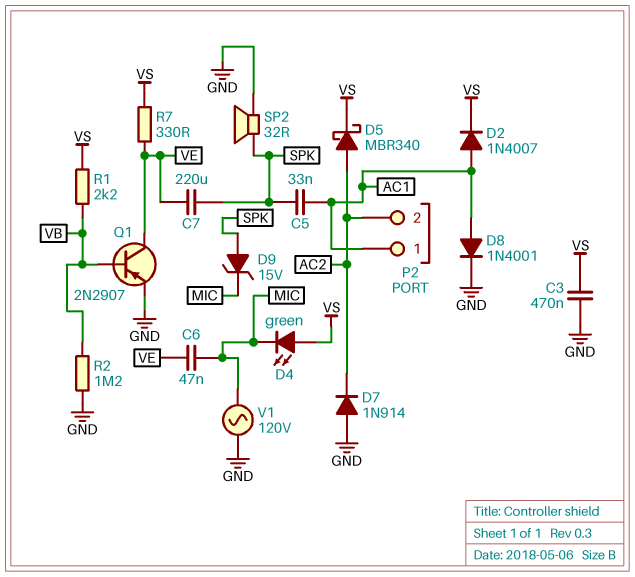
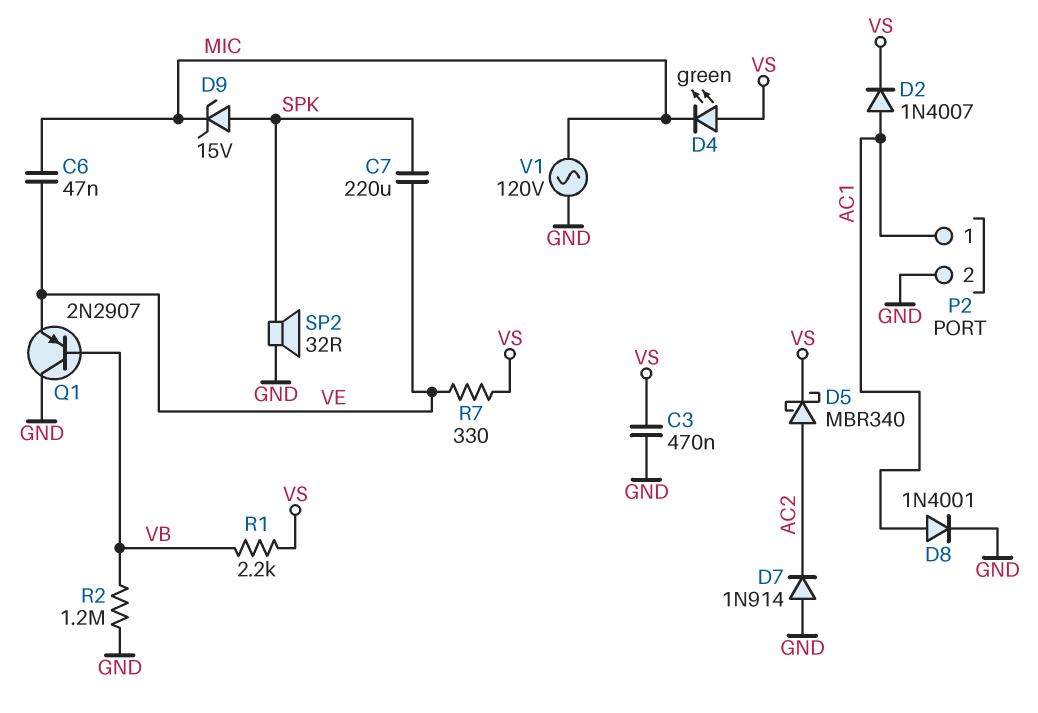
C5: 33nF (AC1, SPK) -> none
P2 pin 2: AC2 -> GND
Q1: PNP 2N2907 (B VB, C VE, E GND) -> PNP 2N2907 (B VB, C GND, E VE)

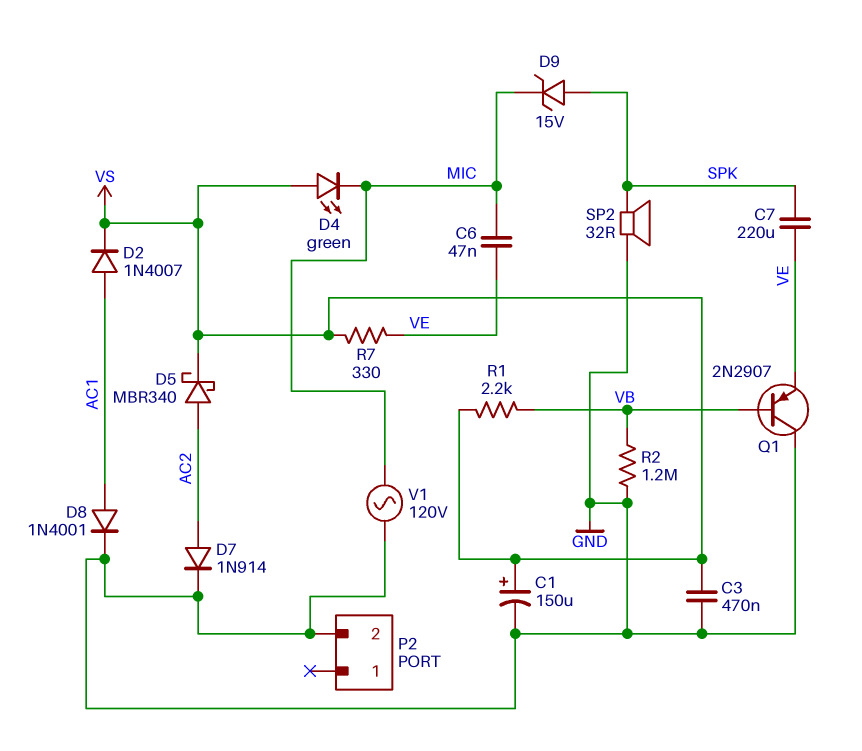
C1: none -> 150uF (plus VS, minus GND)
D7: diode 1N914 (A GND, K AC2) -> diode 1N914 (A AC2, K GND)
P2 pin 1: AC1 -> none

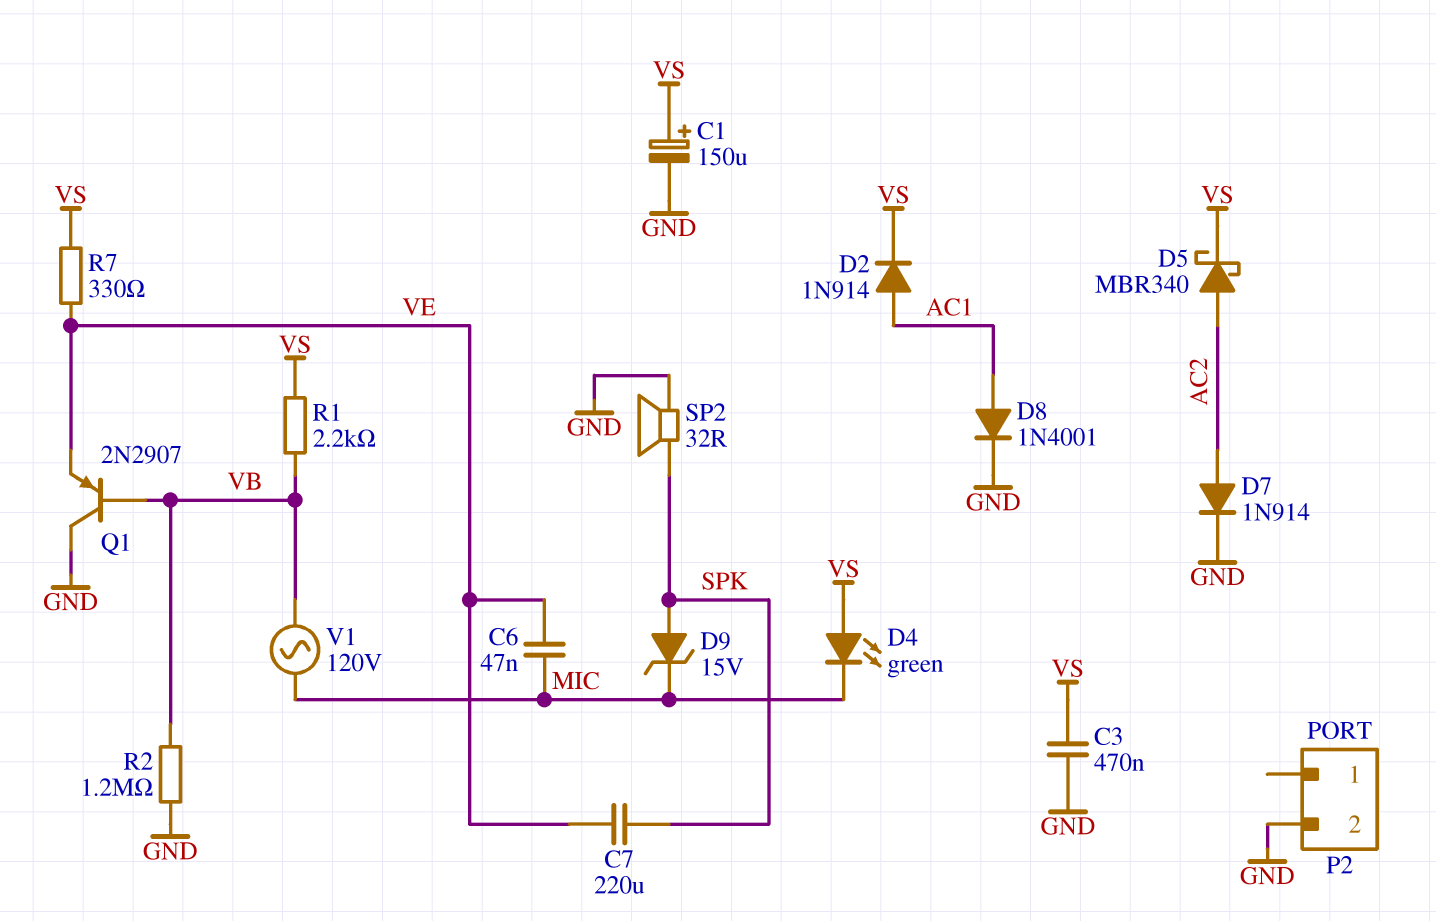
D2: diode 1N4007 (A AC1, K VS) -> diode 1N914 (A AC1, K VS)
V1: AC 120V (GND, MIC) -> AC 120V (MIC, VB)

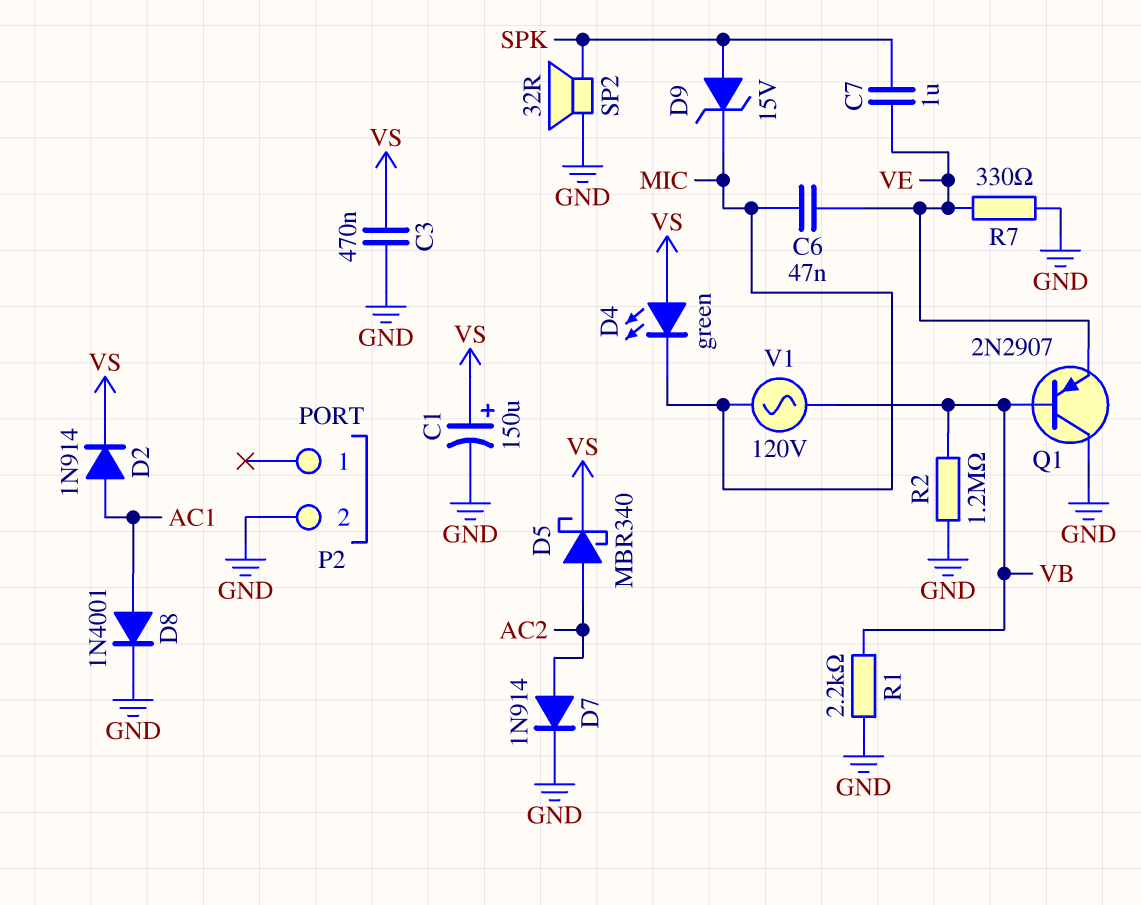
C7: 220uF (SPK, VE) -> 1uF (SPK, VE)
R1: 2.2k (VB, VS) -> 2.2k (GND, VB)
R7: 330 (VE, VS) -> 330 (GND, VE)

